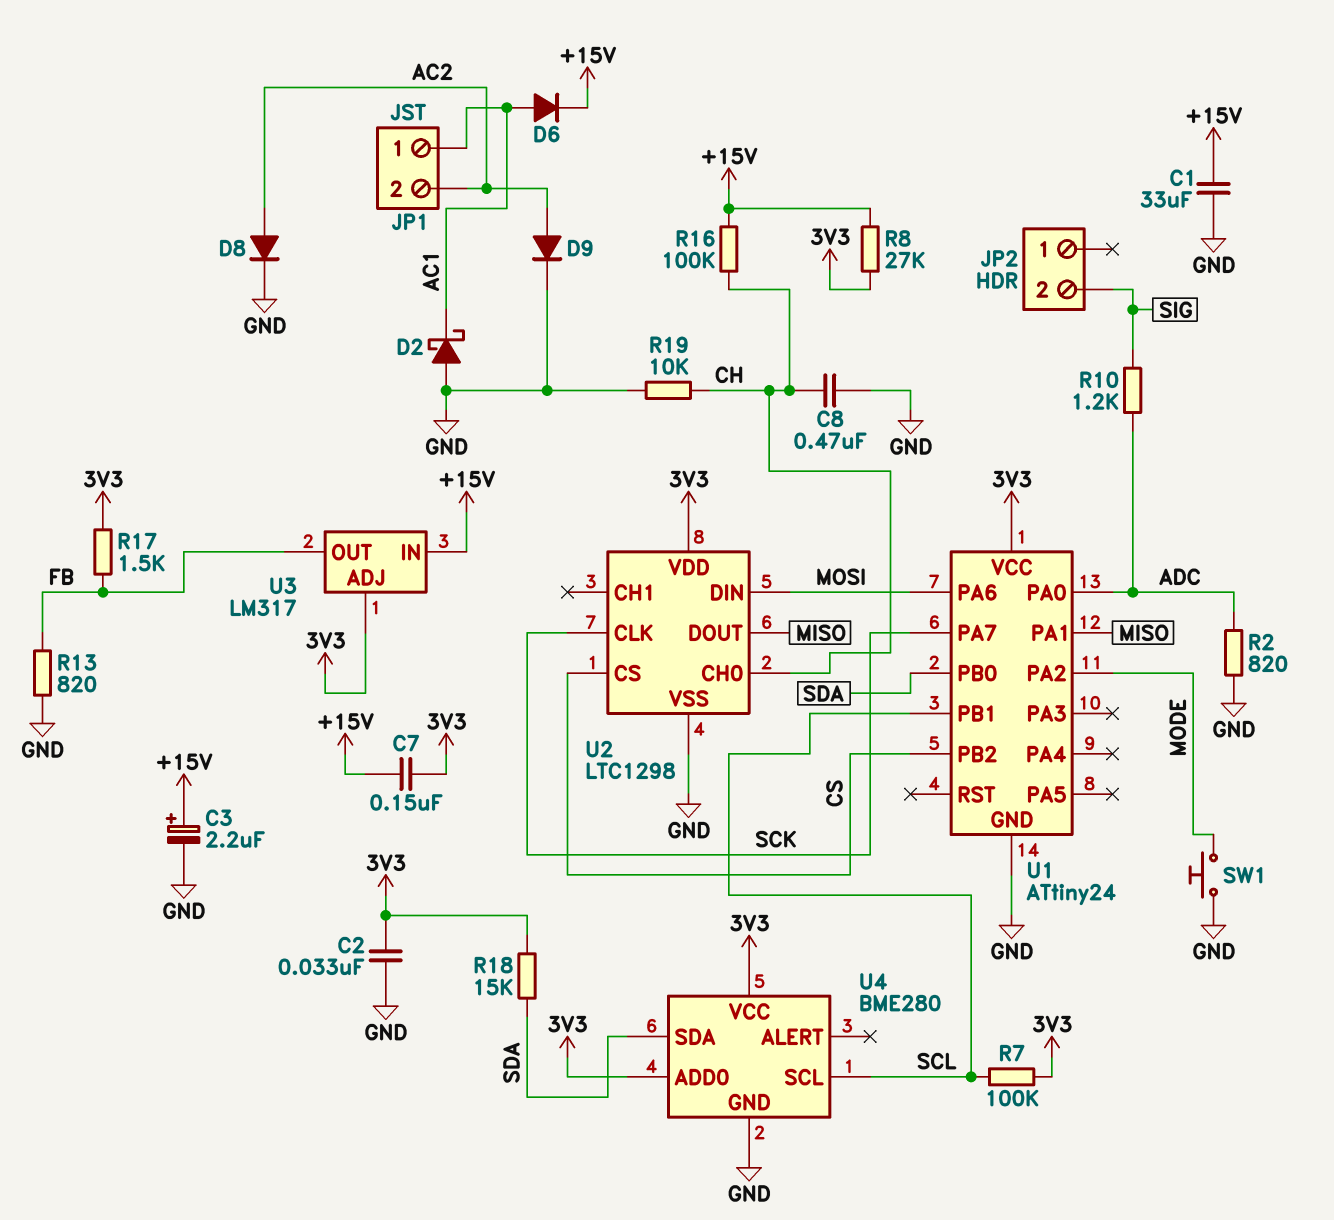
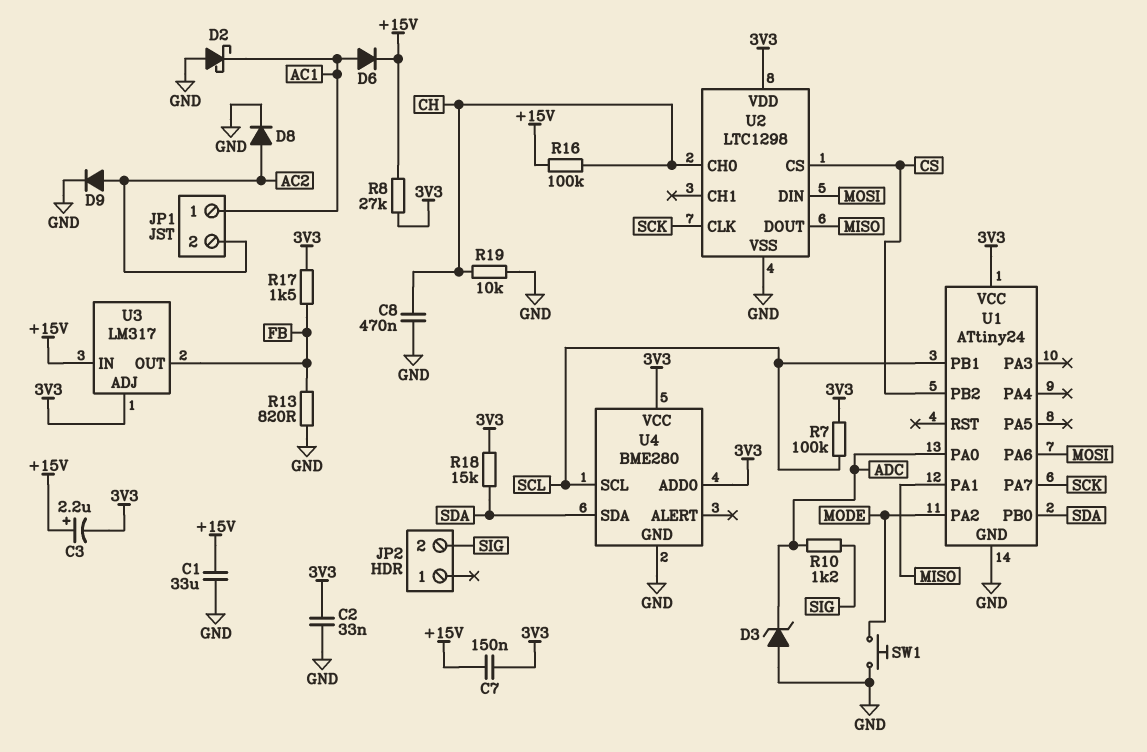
C3: 2.2uF (plus +15V, minus GND) -> 2.2uF (plus +15V, minus 3V3)
D3: none -> zener (A GND, K ADC)
R2: 820 (ADC, GND) -> none

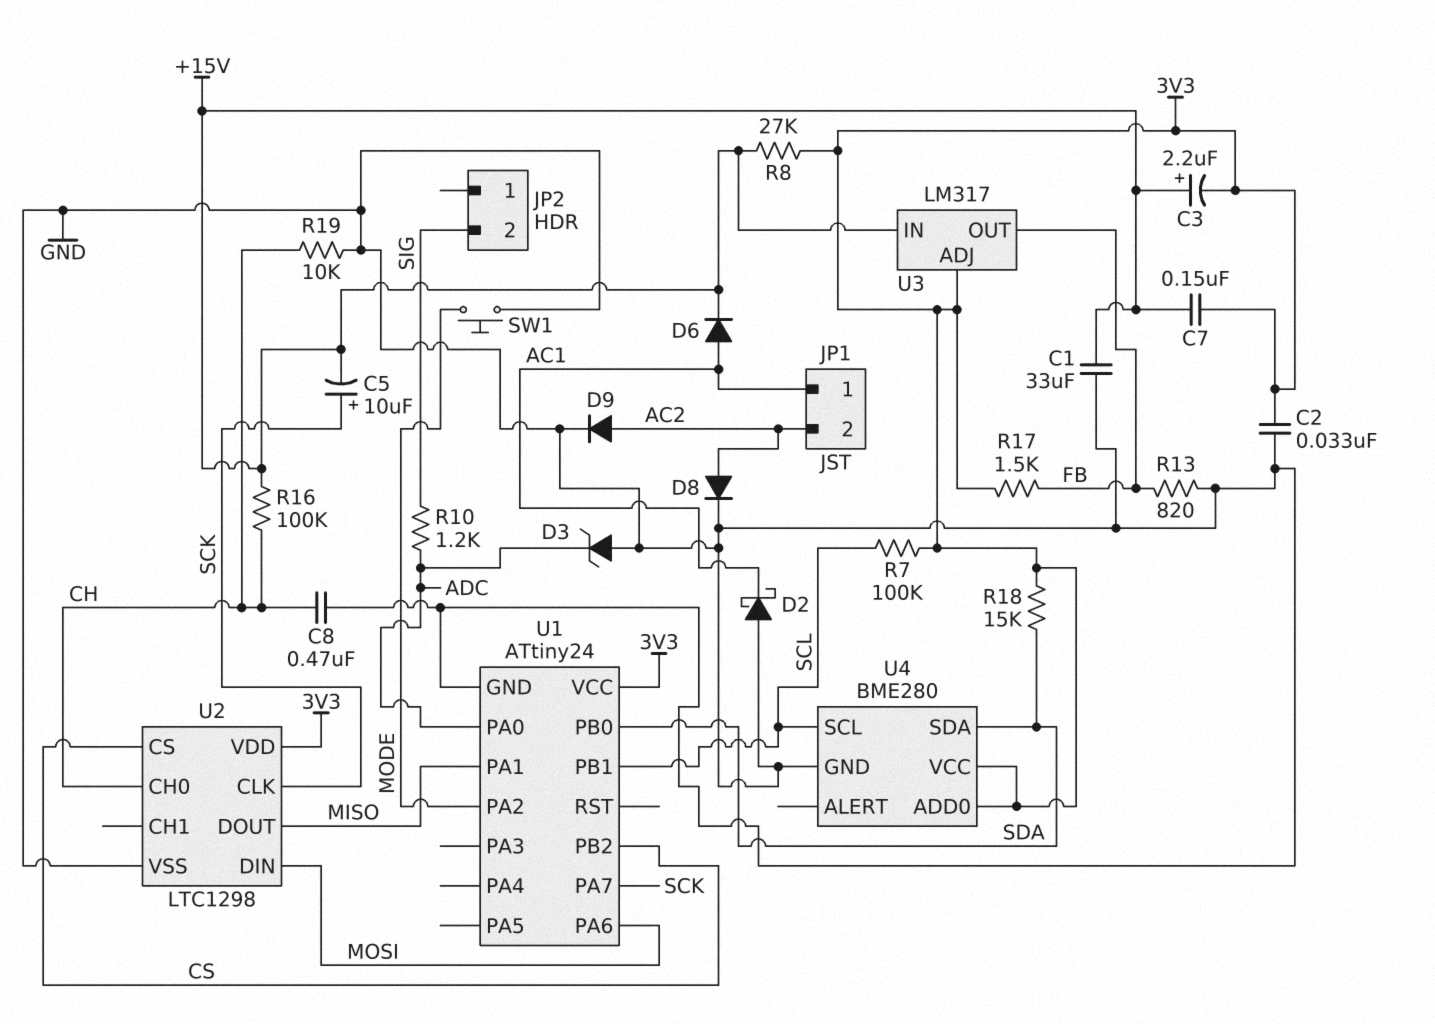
C5: none -> 10uF (plus SCK, minus +15V)

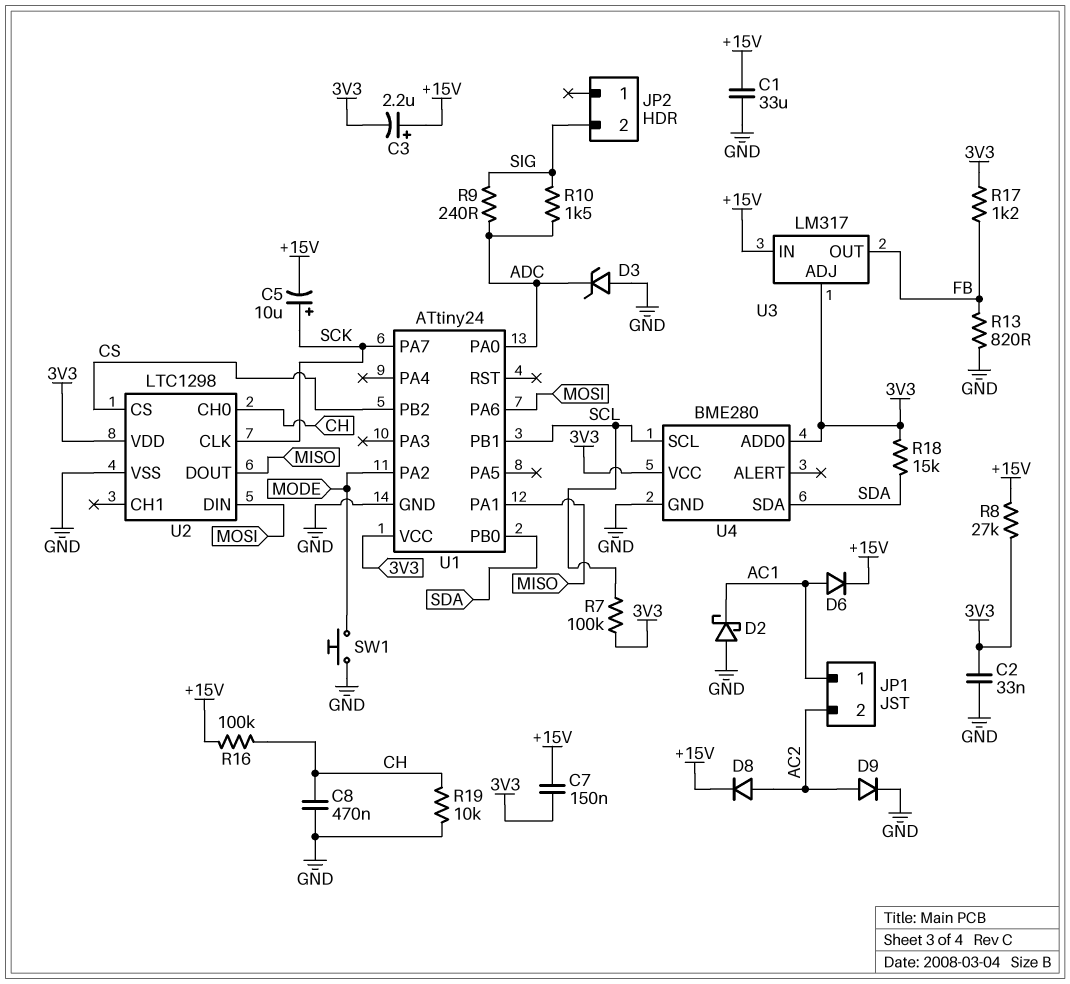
D8: diode (A AC2, K GND) -> diode (A AC2, K +15V)
R9: none -> 240 (ADC, SIG)
R10: 1.2k (ADC, SIG) -> 1.5k (ADC, SIG)
R17: 1.5k (3V3, FB) -> 1.2k (3V3, FB)

